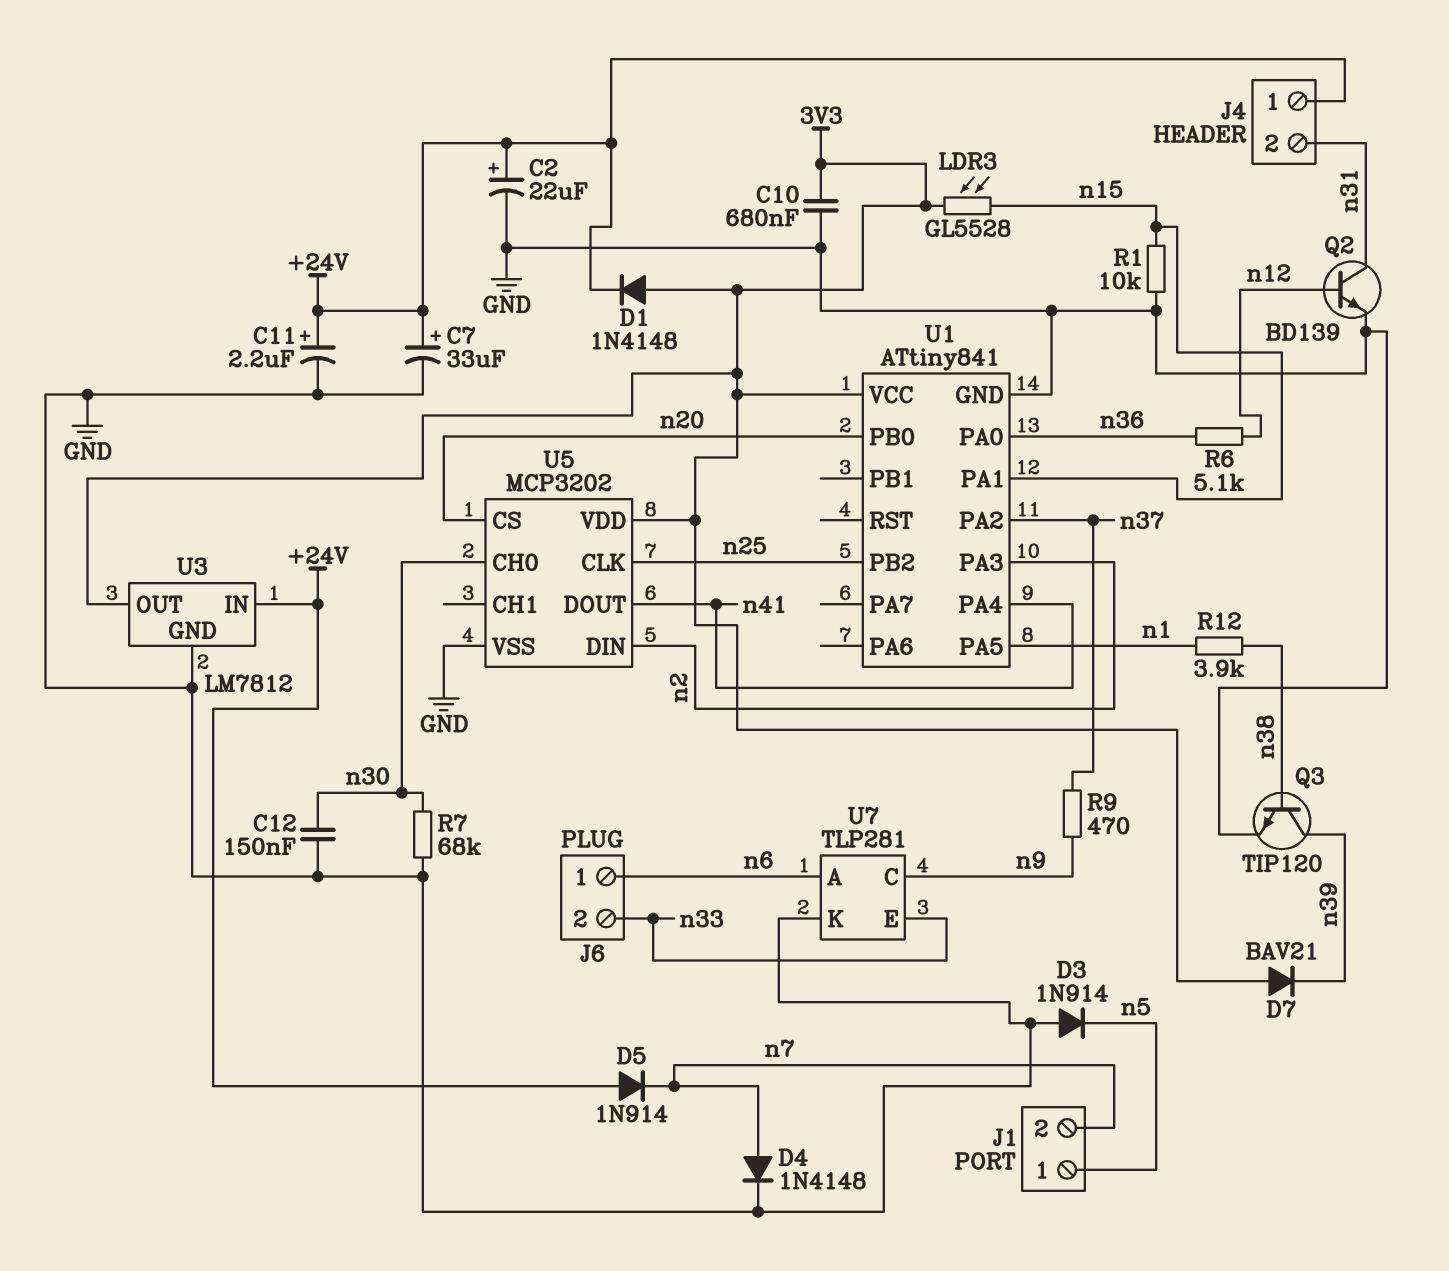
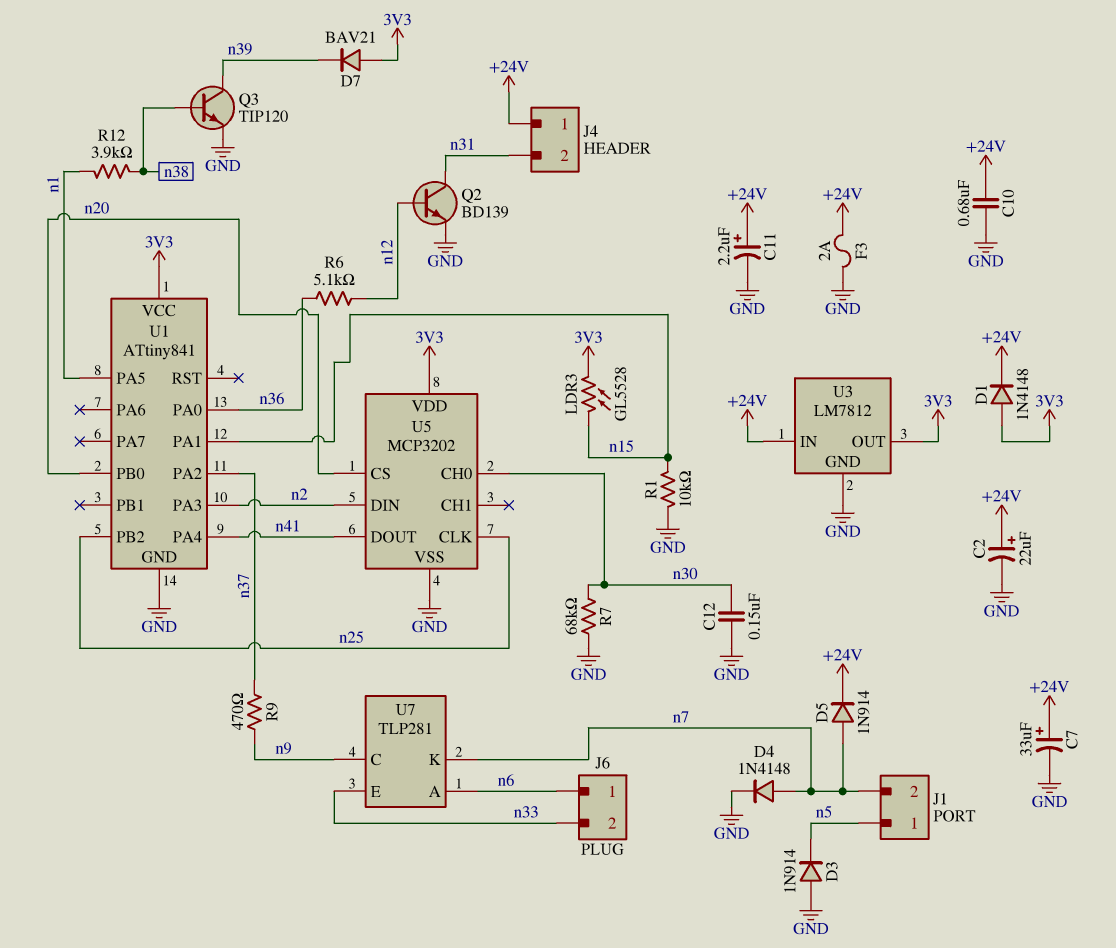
C10: 680nF (3V3, GND) -> 680nF (+24V, GND)
D5: diode 1N914 (A +24V, K n7) -> diode 1N914 (A n7, K +24V)
F3: none -> 2A (+24V, GND)
U7 pin K: GND -> n7

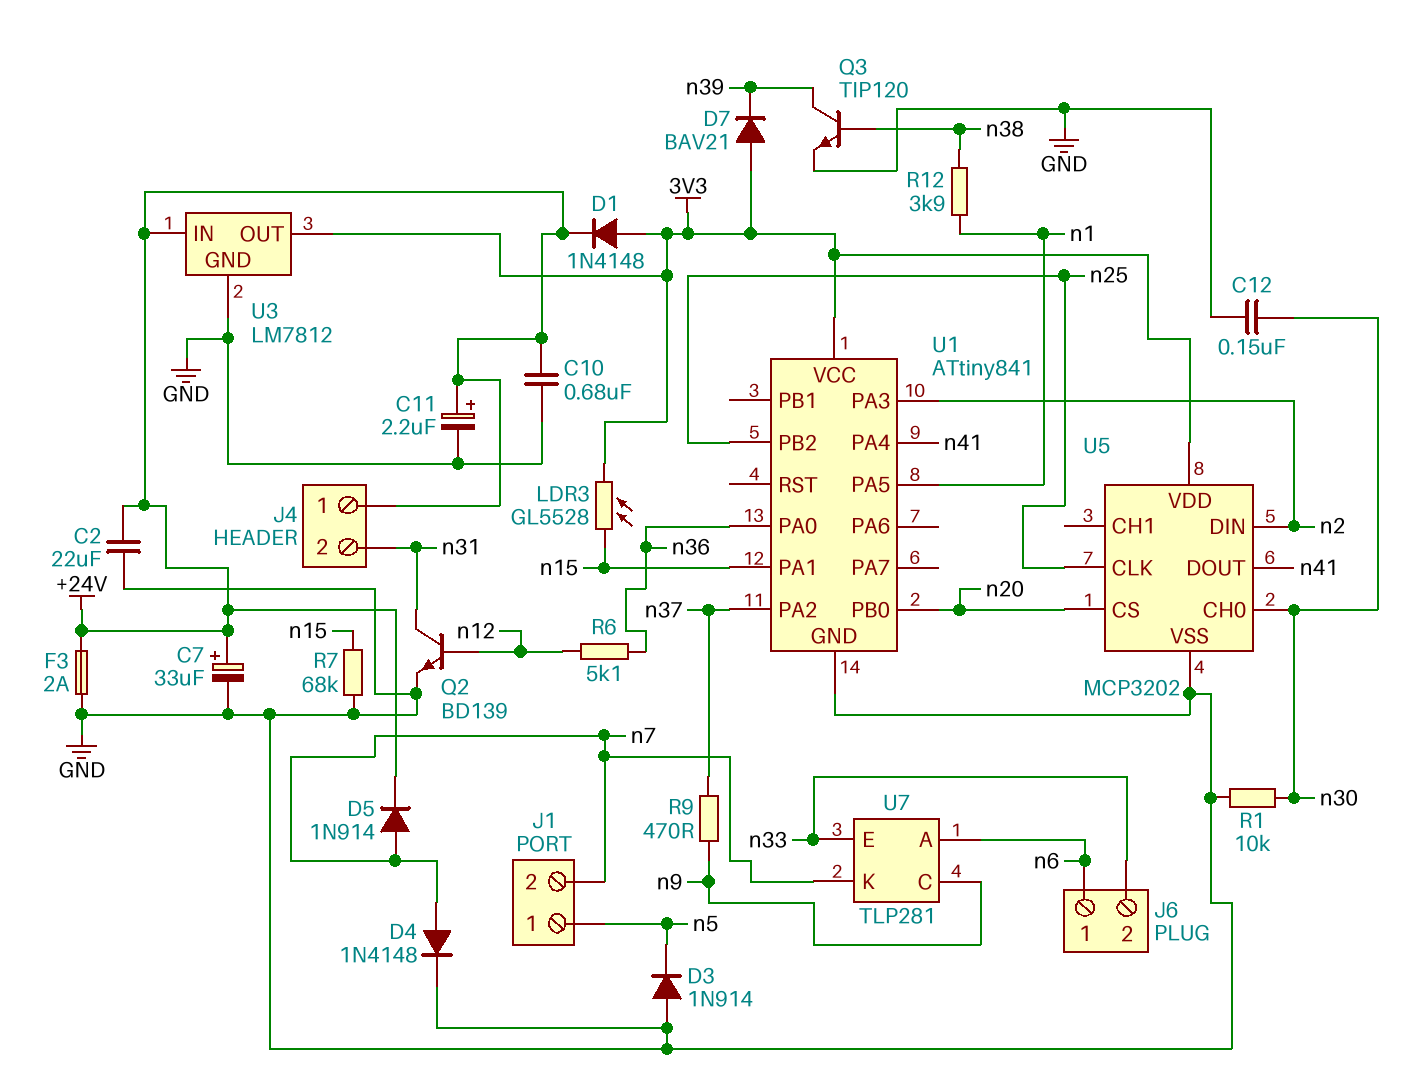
C2: 22uF (plus +24V, minus GND) -> 22uF (+24V, GND)
R1: 10k (GND, n15) -> 10k (GND, n30)
R7: 68k (GND, n30) -> 68k (GND, n15)

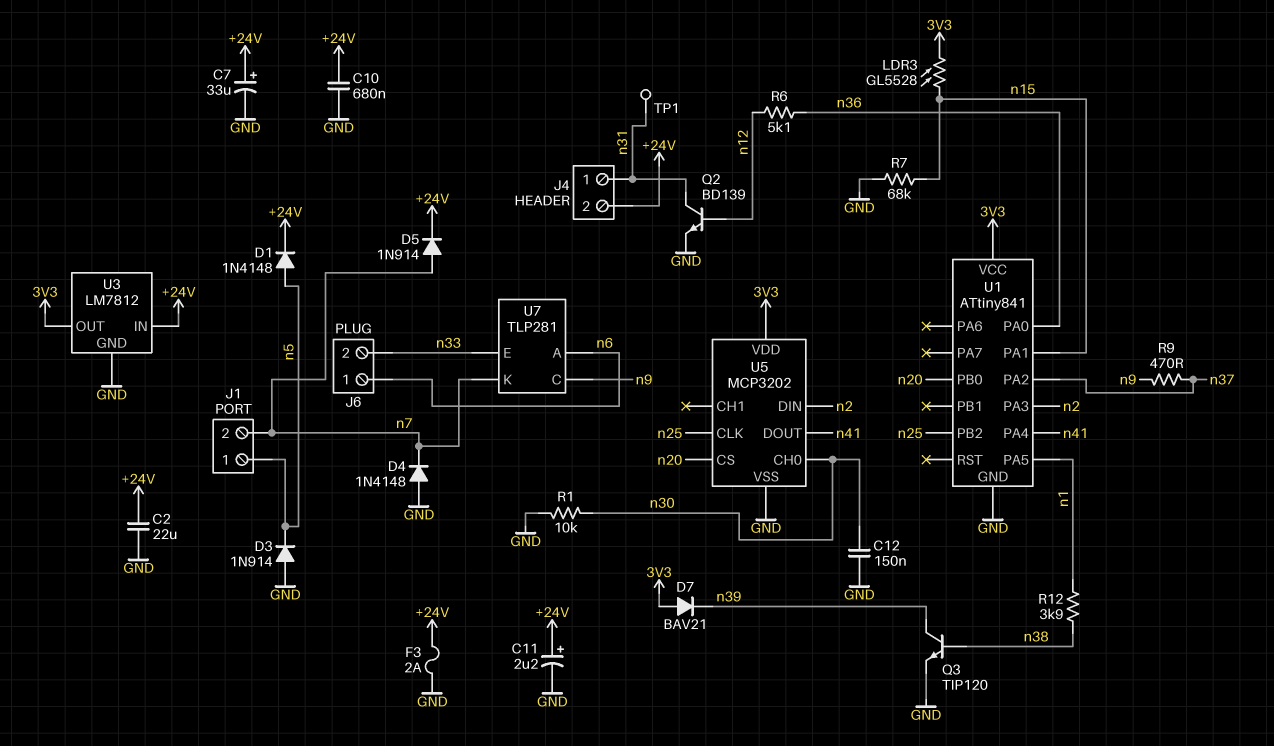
D1: diode 1N4148 (A 3V3, K +24V) -> diode 1N4148 (A n5, K +24V)
D4: diode 1N4148 (A n7, K GND) -> diode 1N4148 (A GND, K n7)
J4 pin 1: +24V -> n31
J4 pin 2: n31 -> +24V
TP1: none -> test point (n31)

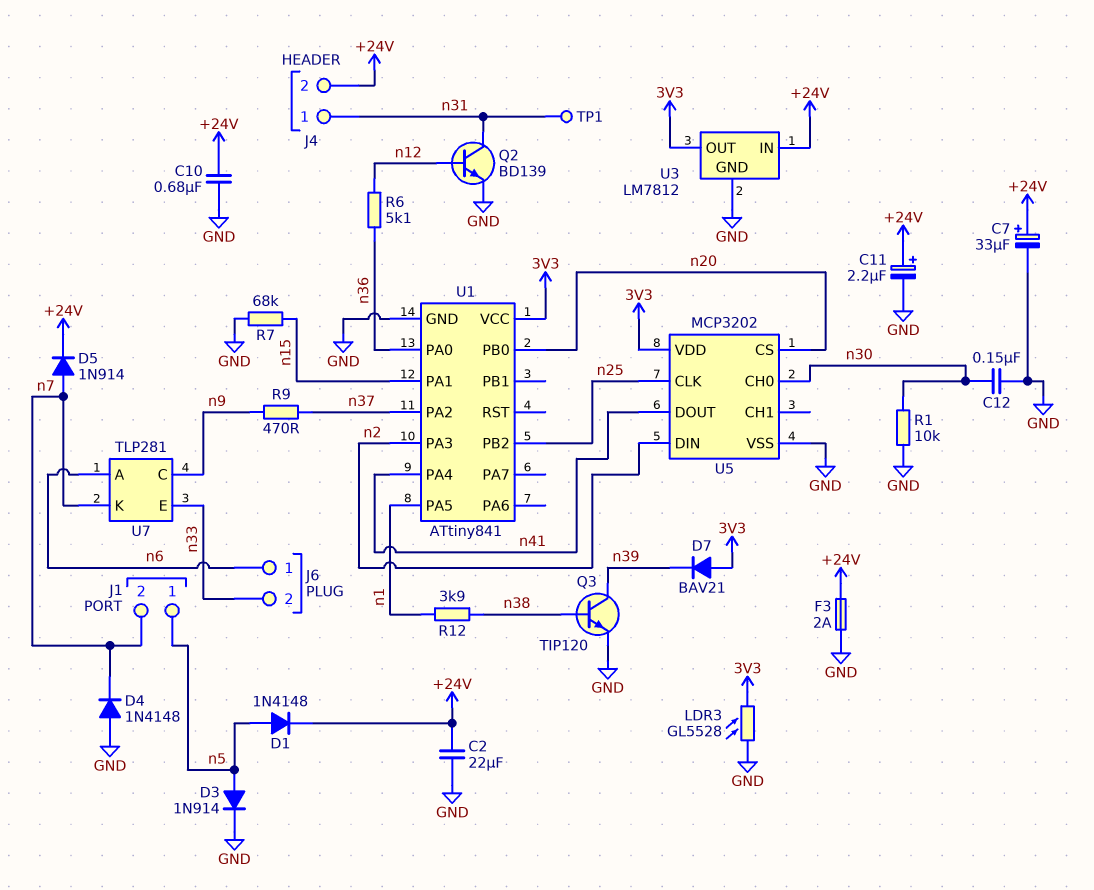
D3: diode 1N914 (A GND, K n5) -> diode 1N914 (A n5, K GND)
LDR3: GL5528 (3V3, n15) -> GL5528 (3V3, GND)

